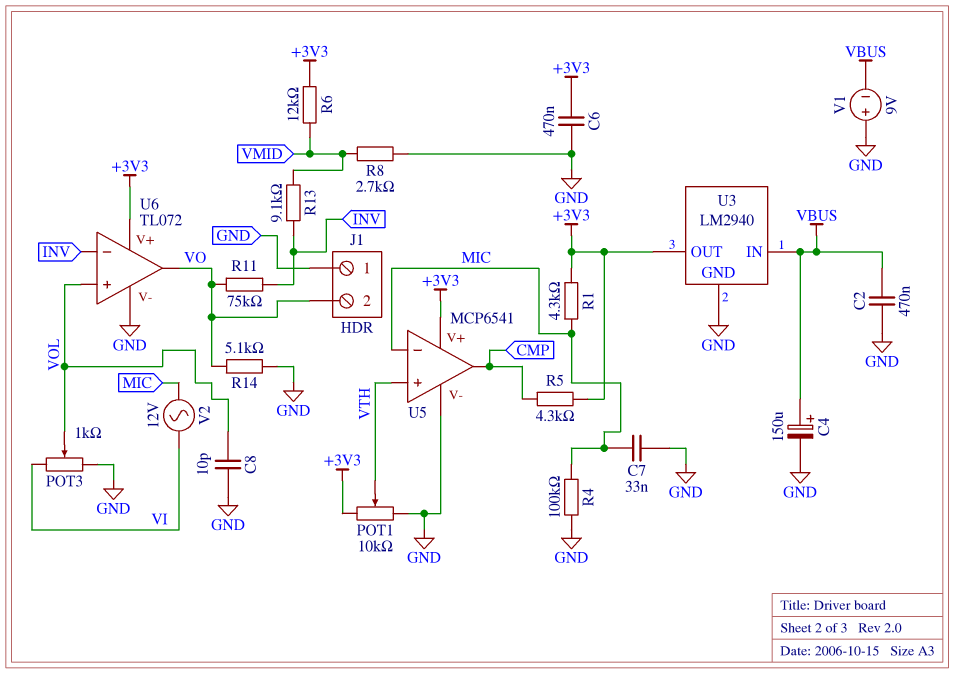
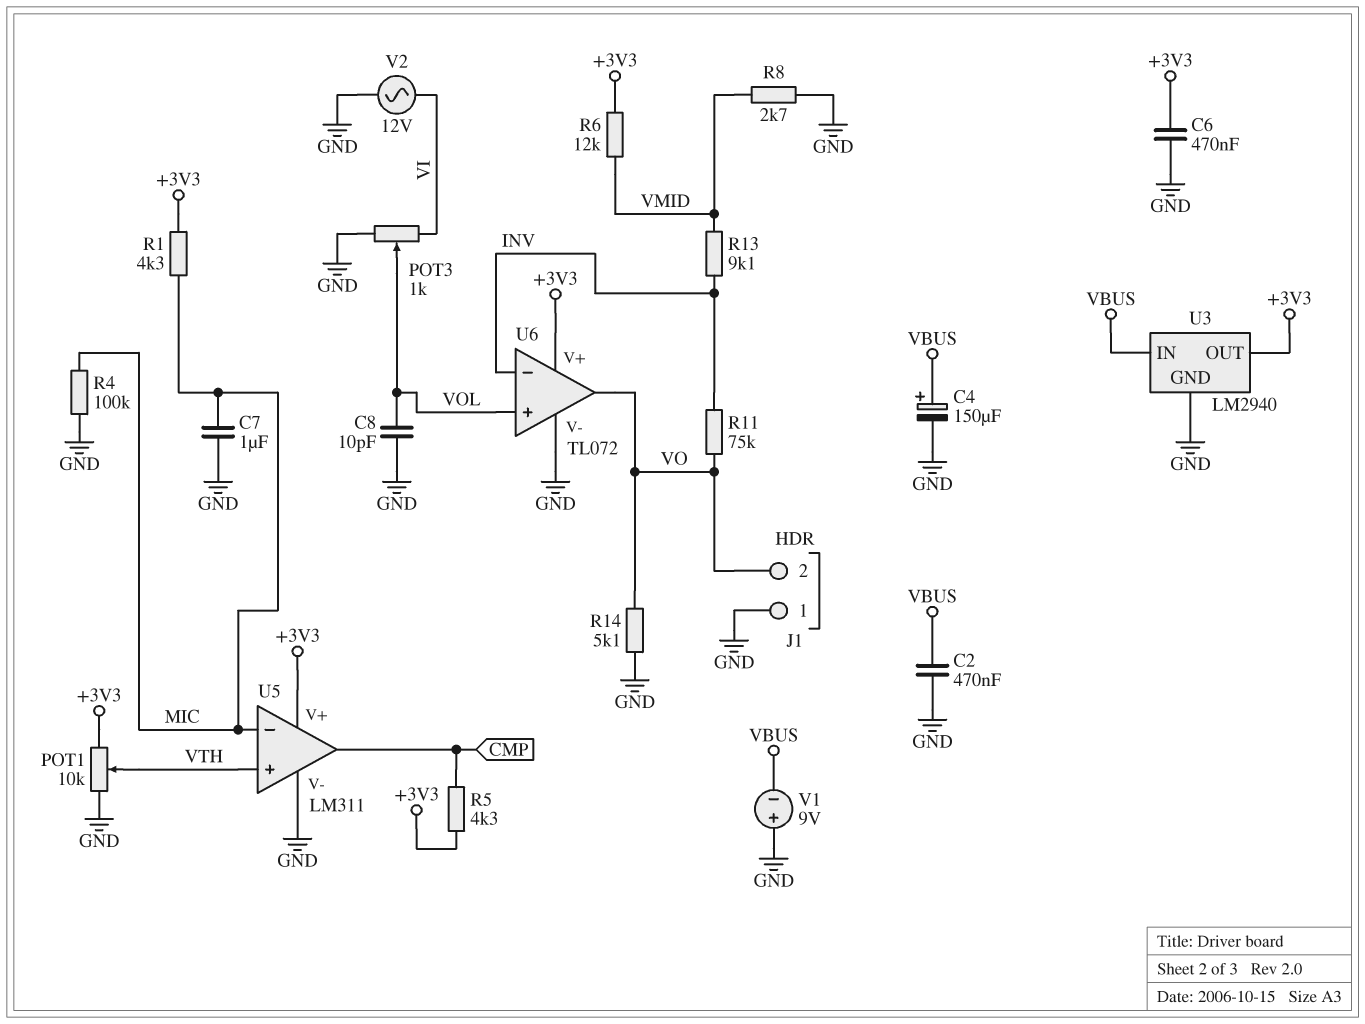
C7: 33nF (GND, MIC) -> 1uF (GND, MIC)
U5: MCP6541 -> LM311
V2: AC 12V (MIC, VI) -> AC 12V (GND, VI)

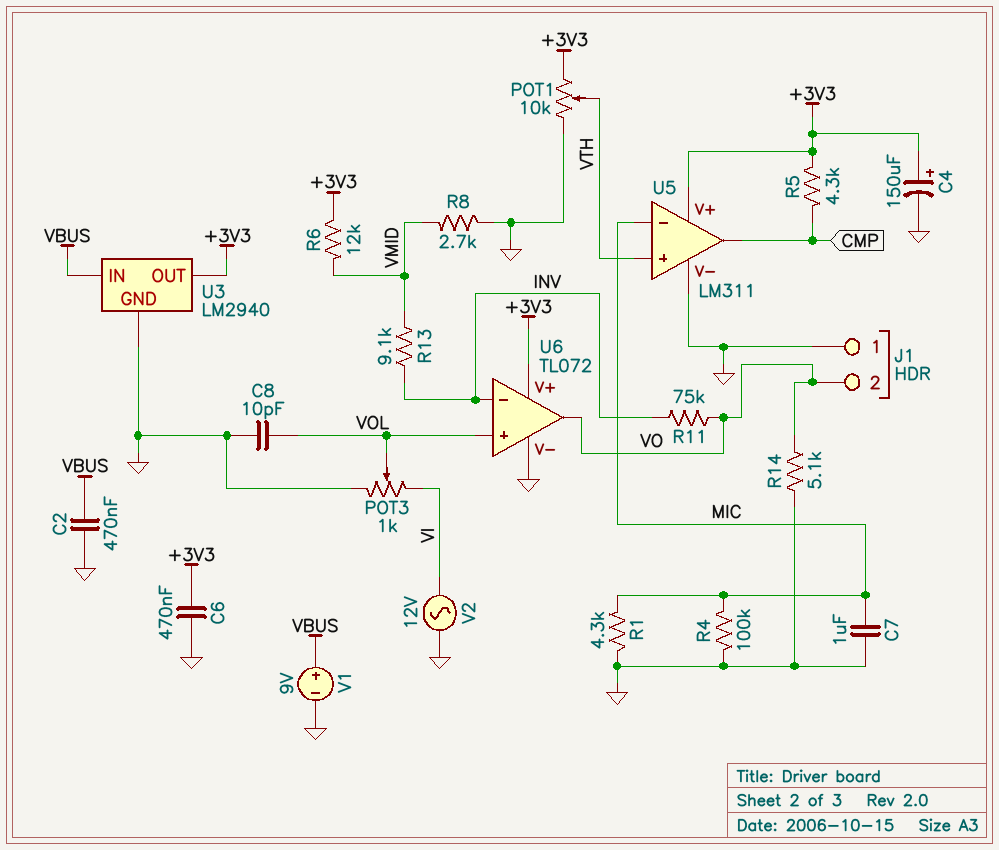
C4: 150uF (plus VBUS, minus GND) -> 150uF (plus +3V3, minus GND)
R1: 4.3k (+3V3, MIC) -> 4.3k (GND, MIC)
V1: 9V (plus GND, minus VBUS) -> 9V (plus VBUS, minus GND)

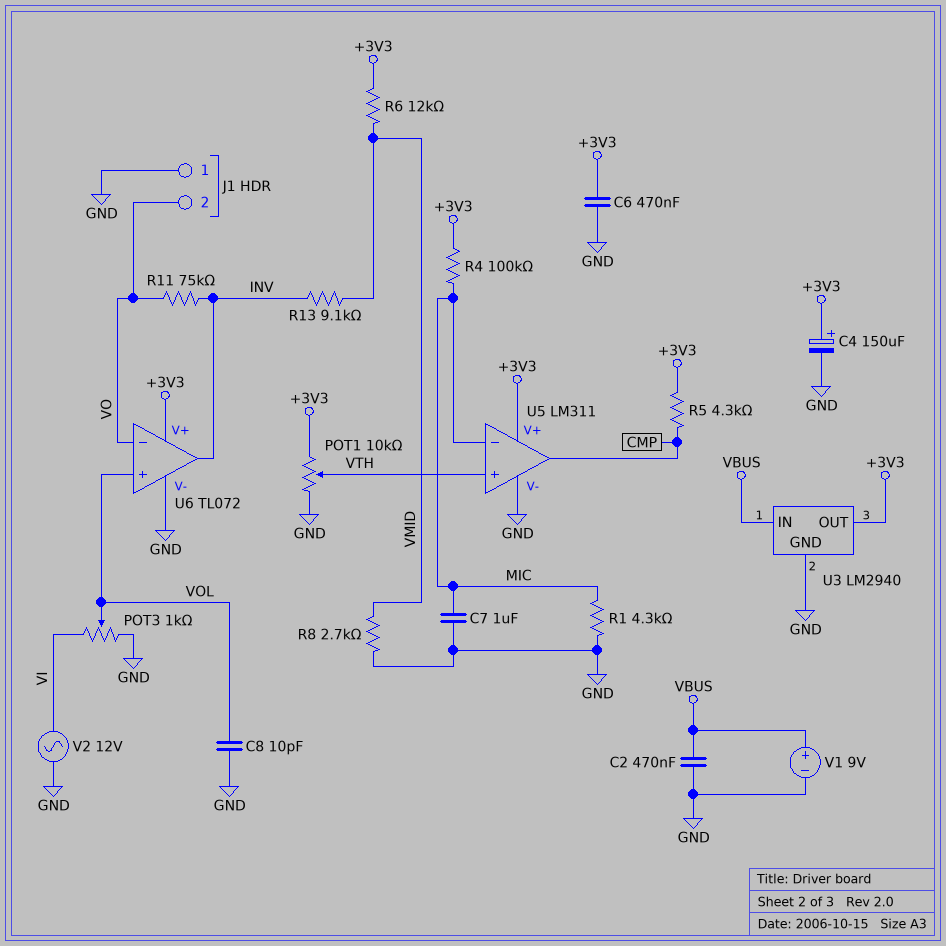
R4: 100k (GND, MIC) -> 100k (+3V3, MIC)
R14: 5.1k (GND, VO) -> none
U6 pin in-: INV -> VO
U6 pin out: VO -> INV

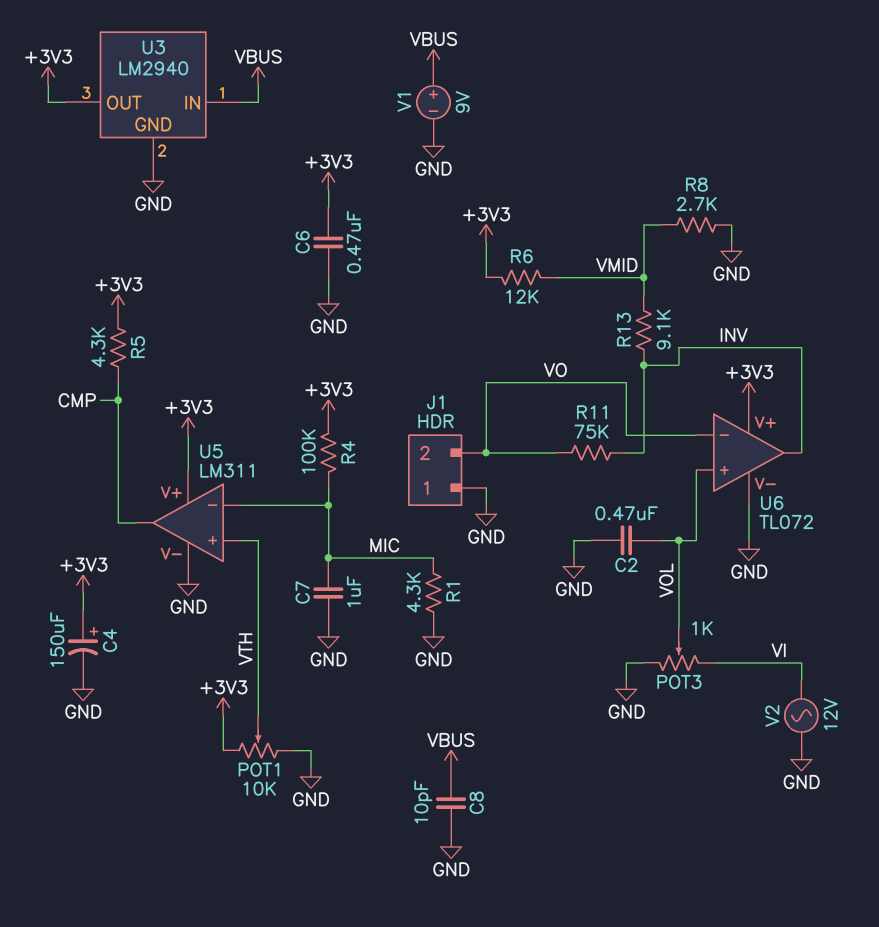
C2: 470nF (GND, VBUS) -> 470nF (GND, VOL)
C8: 10pF (GND, VOL) -> 10pF (GND, VBUS)

